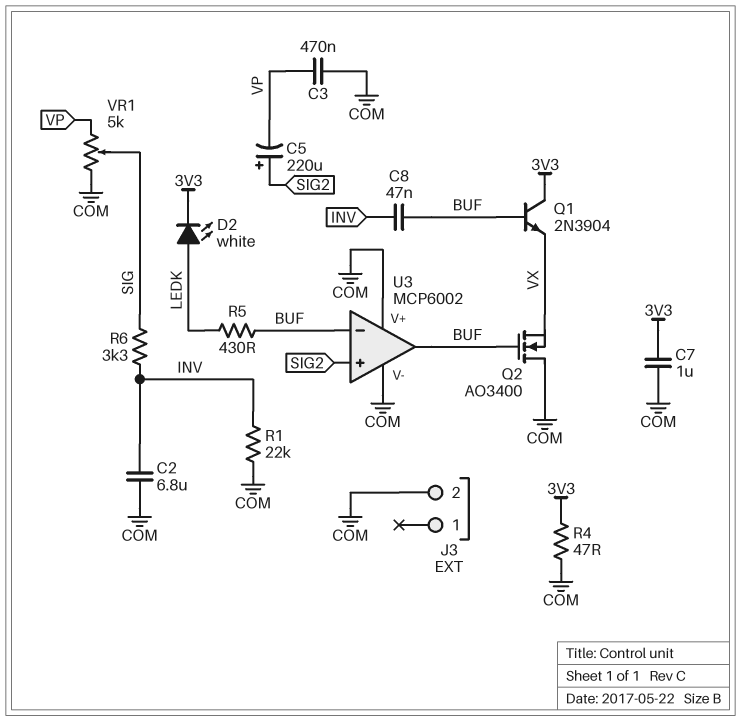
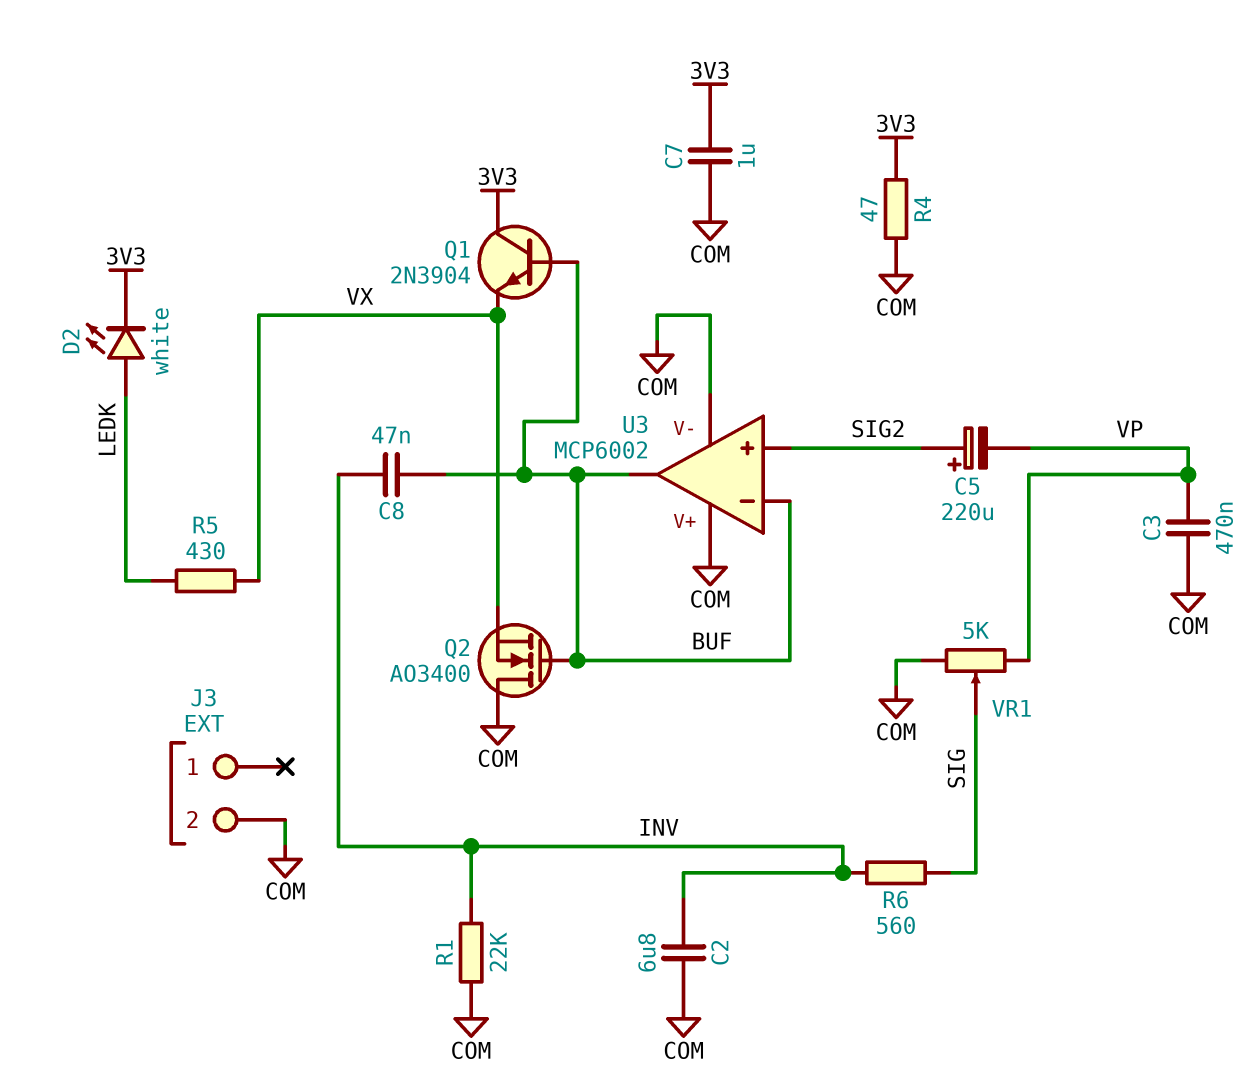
R5: 430 (BUF, LEDK) -> 430 (LEDK, VX)
R6: 3.3k (INV, SIG) -> 560 (INV, SIG)

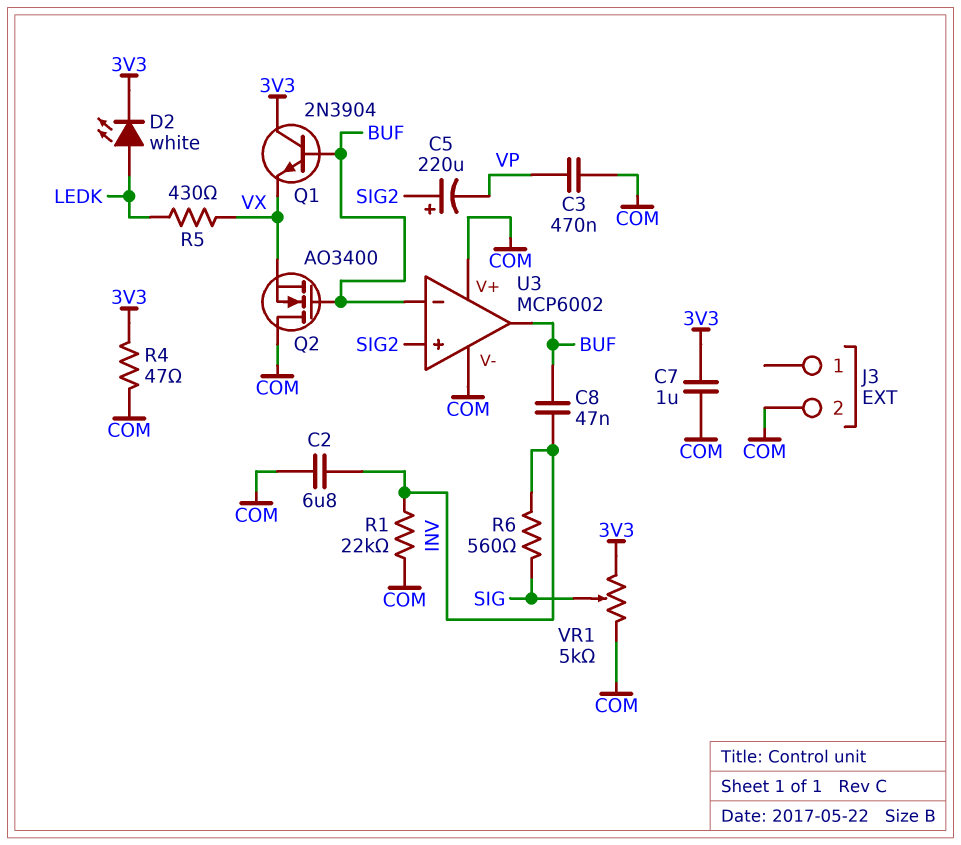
VR1: 5k (COM, VP, wiper SIG) -> 5k (3V3, COM, wiper SIG)

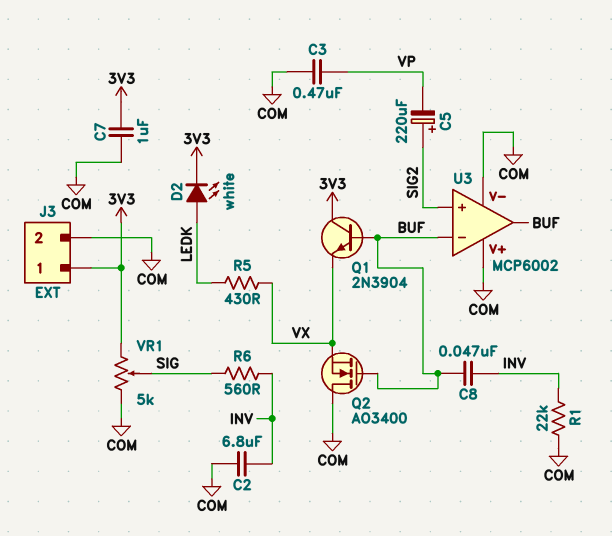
J3 pin 1: none -> 3V3
R4: 47 (3V3, COM) -> none

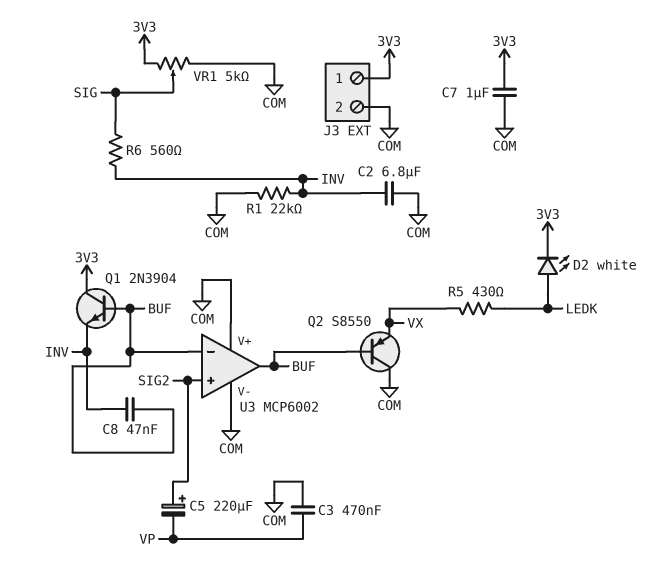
Q1: NPN 2N3904 (B BUF, C 3V3, E VX) -> NPN 2N3904 (B BUF, C 3V3, E INV)
Q2: NMOS AO3400 (G BUF, D COM, S VX) -> PNP S8550 (B BUF, C COM, E VX)

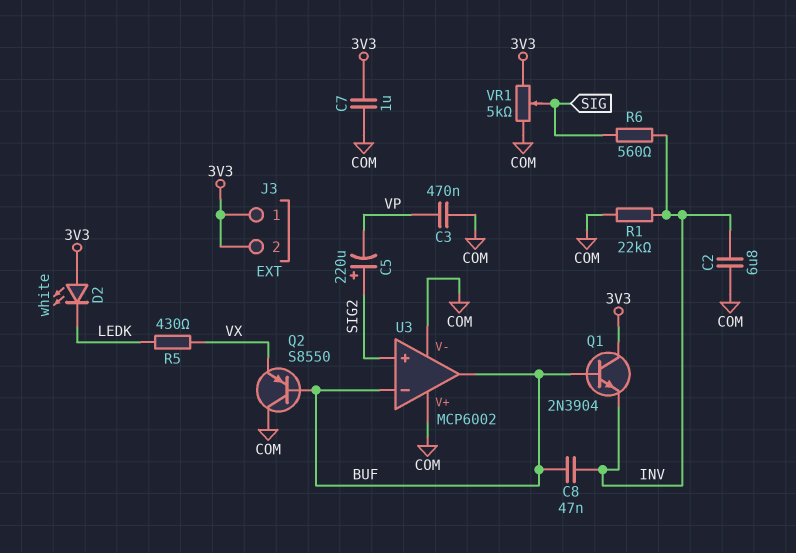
D2: LED white (A LEDK, K 3V3) -> LED white (A 3V3, K LEDK)
J3 pin 2: COM -> 3V3

